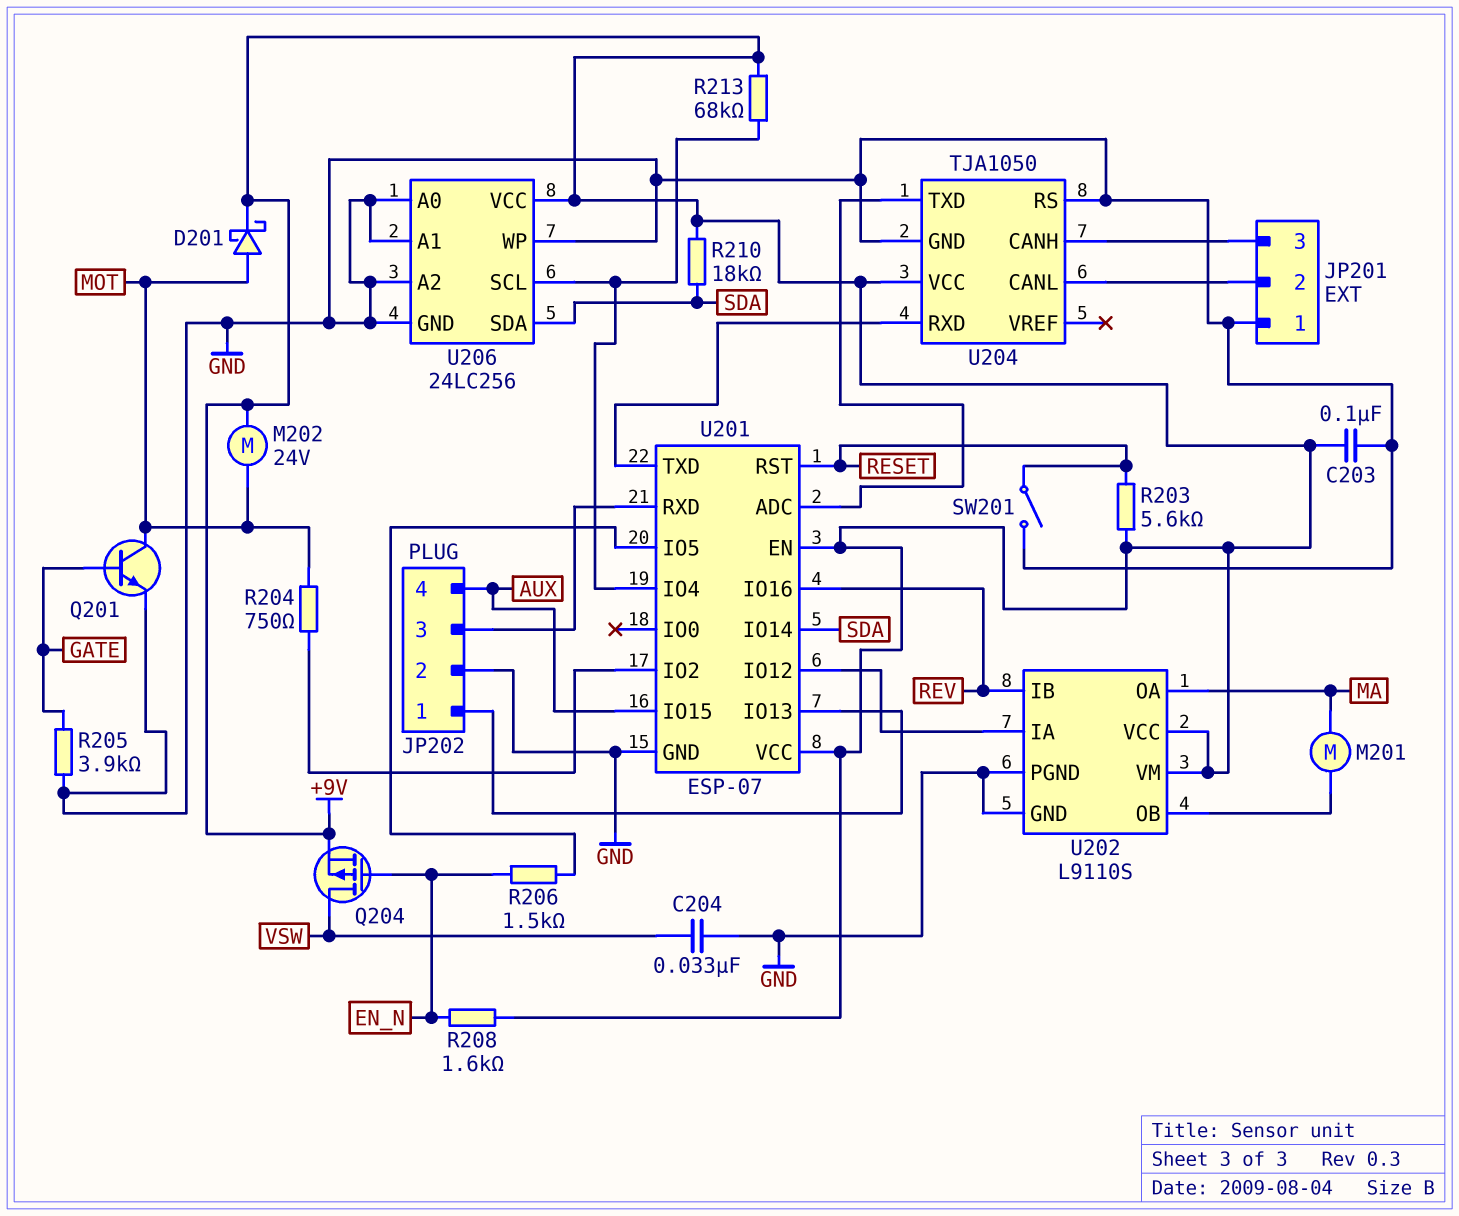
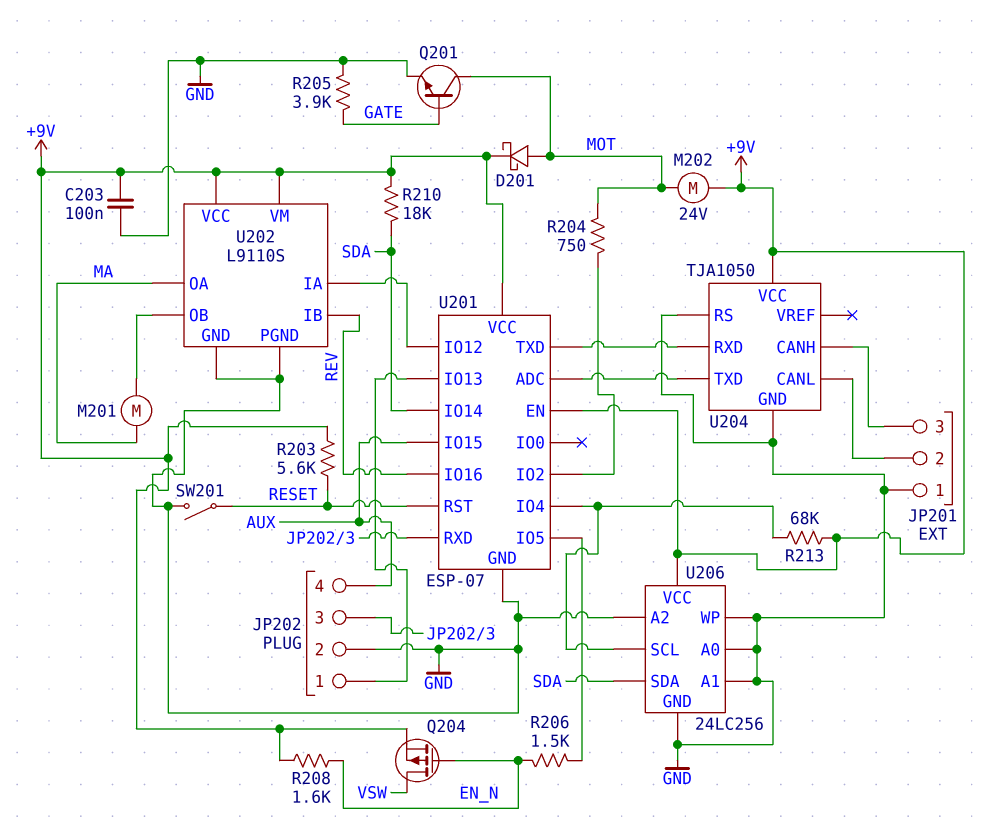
C204: 33nF (GND, VSW) -> none

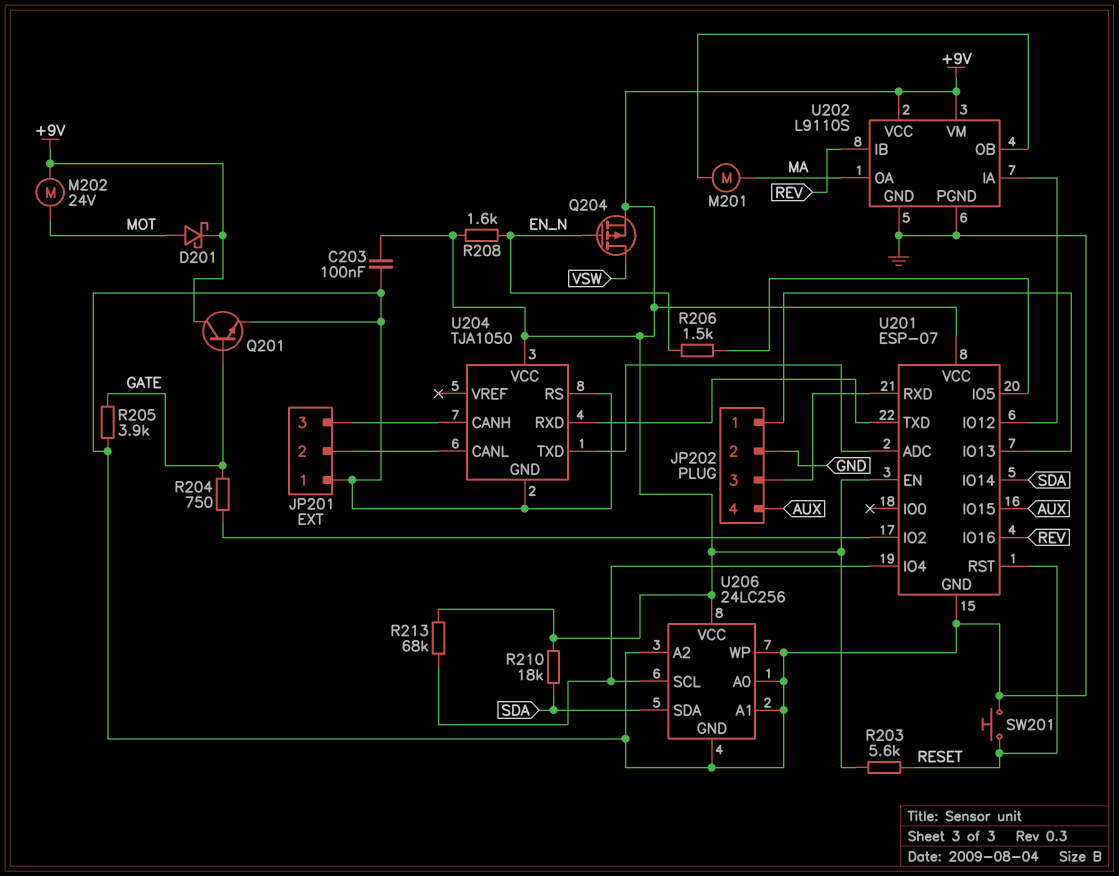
Q201: NPN (B GATE, C MOT, E GND) -> NPN (B GATE, C +9V, E GND)
R204: 750 (MOT, U201/IO2) -> 750 (GATE, U201/IO2)
SW201: switch (GND, RESET) -> button (GND, RESET)

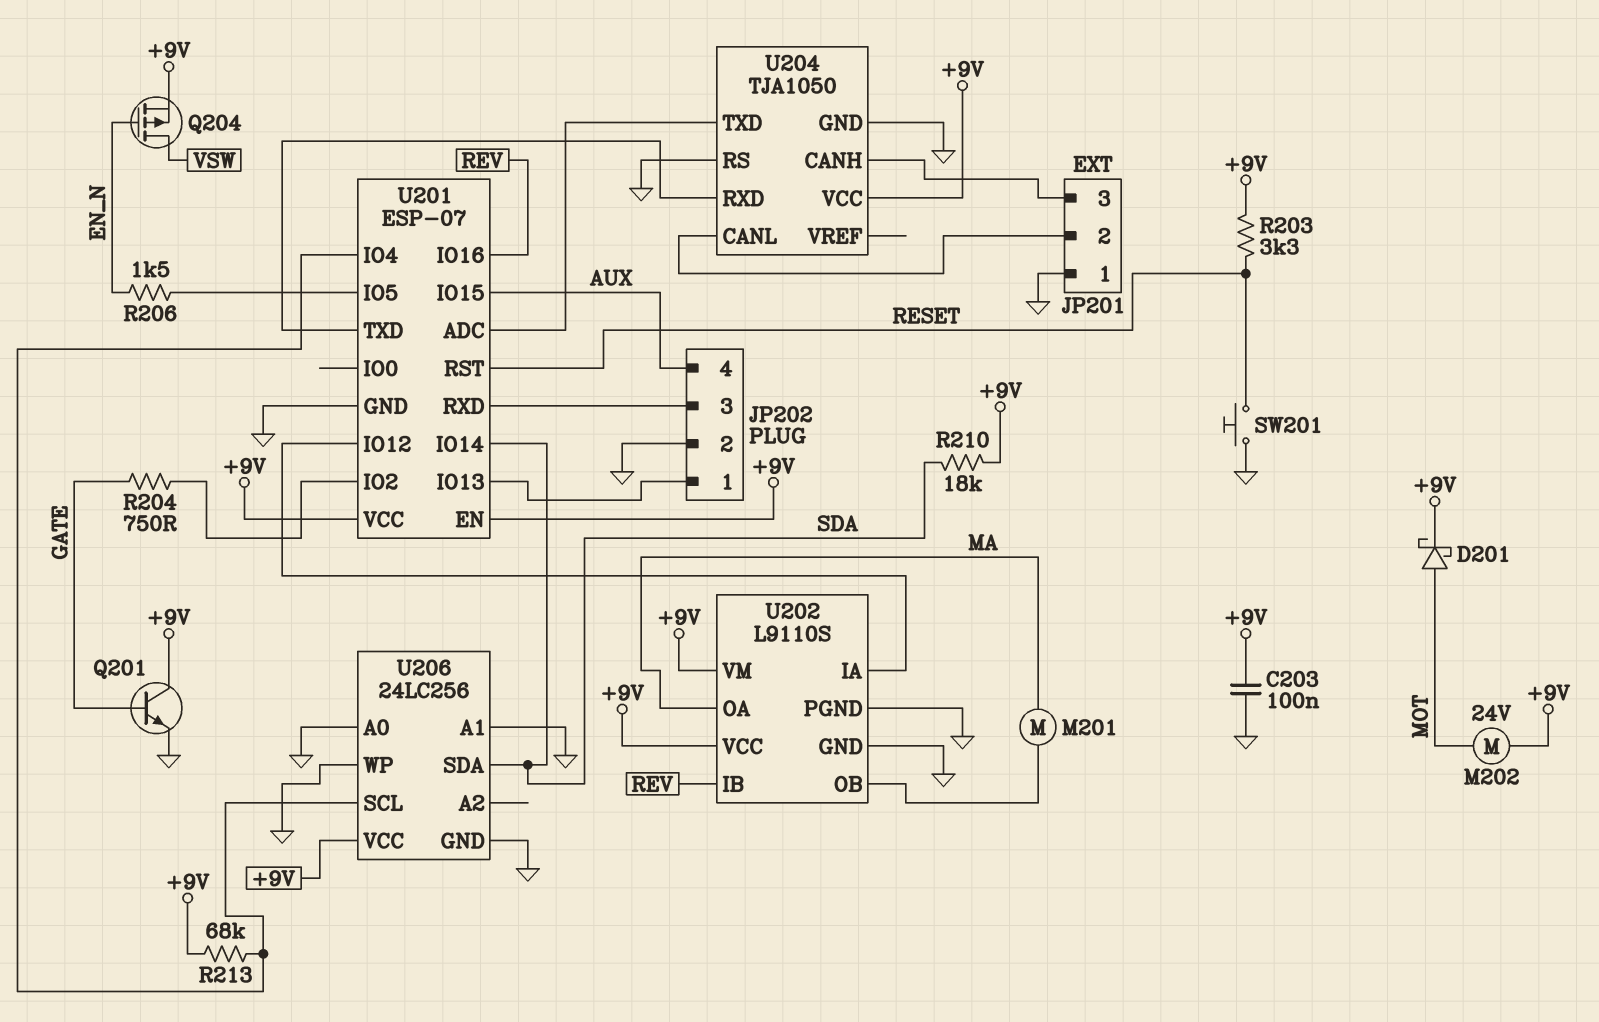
R203: 5.6k (+9V, RESET) -> 3.3k (+9V, RESET)
R205: 3.9k (GATE, GND) -> none
R208: 1.6k (+9V, EN_N) -> none
U206 pin A2: GND -> none

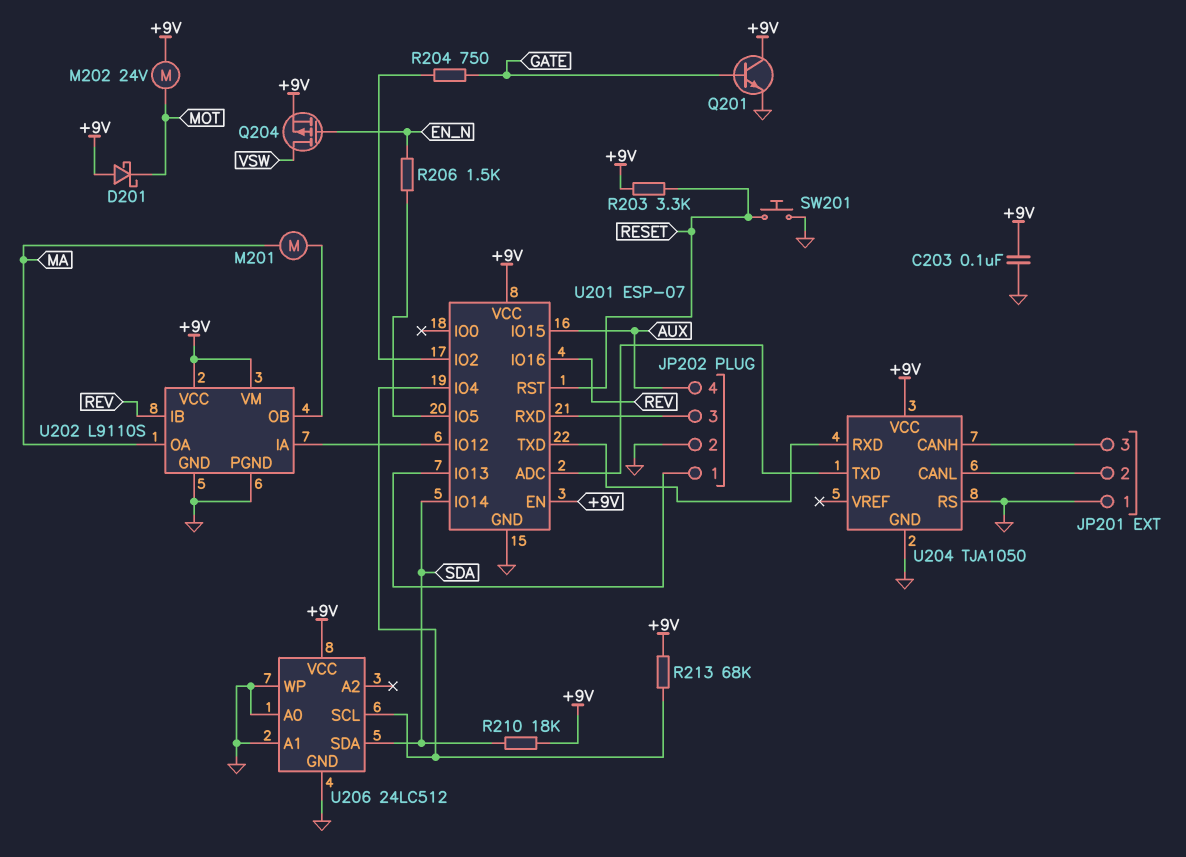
D201: schottky (A MOT, K +9V) -> schottky (A +9V, K MOT)
U206: 24LC256 -> 24LC512

